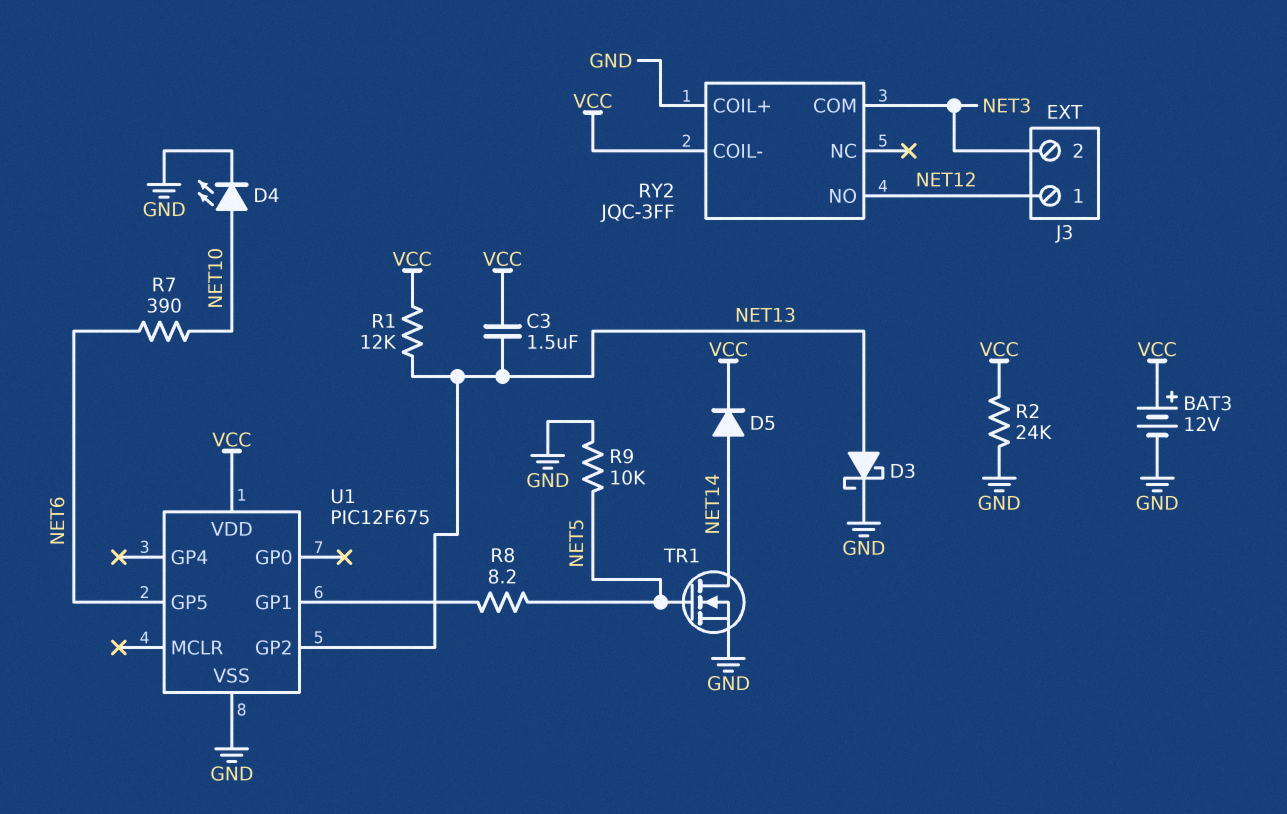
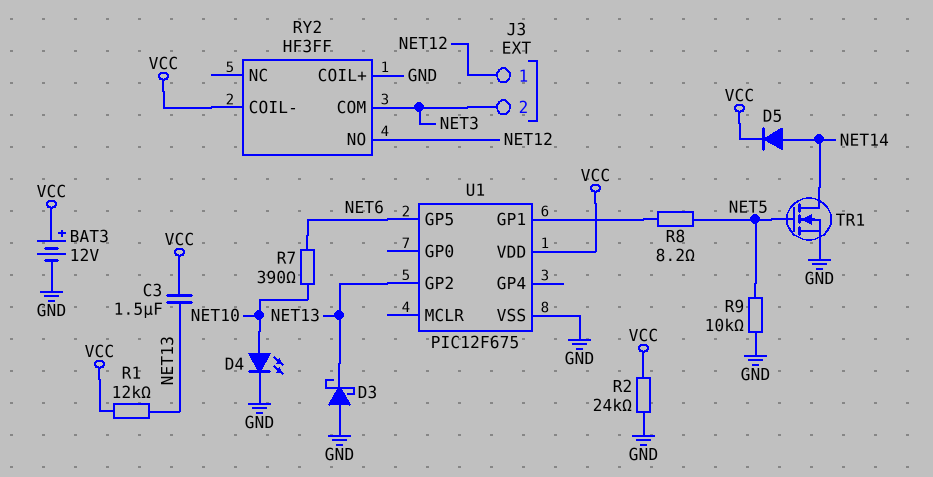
D3: schottky (A NET13, K GND) -> schottky (A GND, K NET13)
RY2: JQC-3FF -> HF3FF

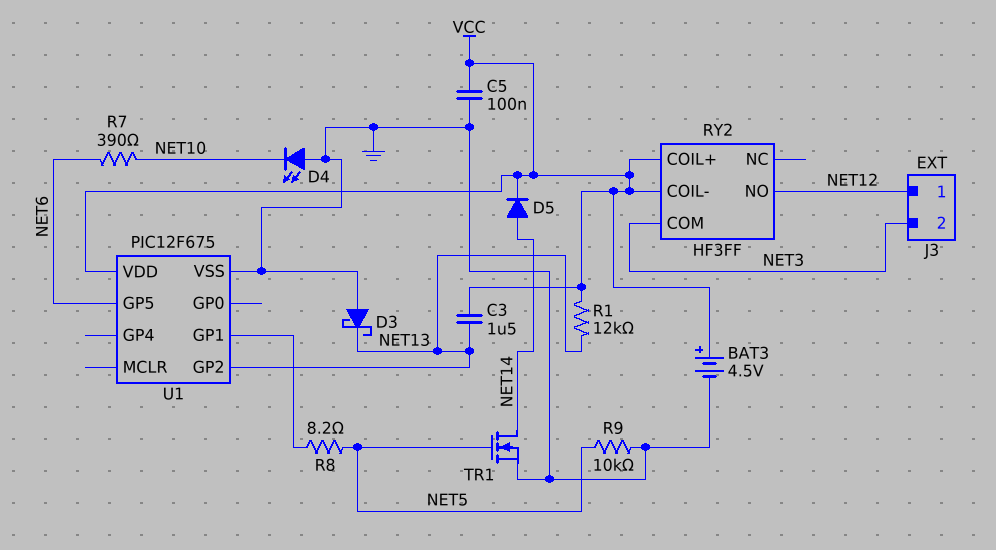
BAT3: 12V (plus VCC, minus GND) -> 4.5V (plus VCC, minus GND)
C5: none -> 100nF (GND, VCC)
D4: LED (A NET10, K GND) -> LED (A GND, K NET10)
R2: 24k (GND, VCC) -> none
RY2 pin COIL+: GND -> VCC

